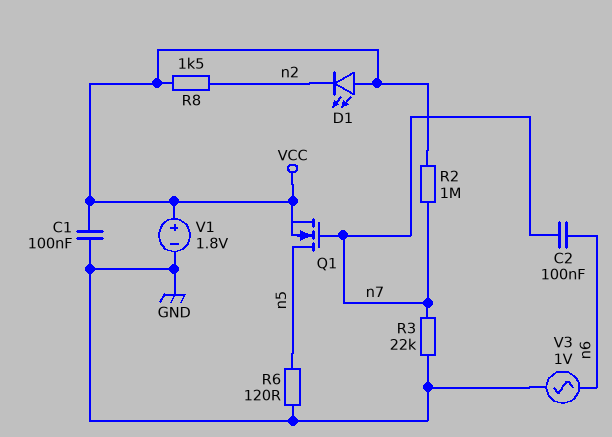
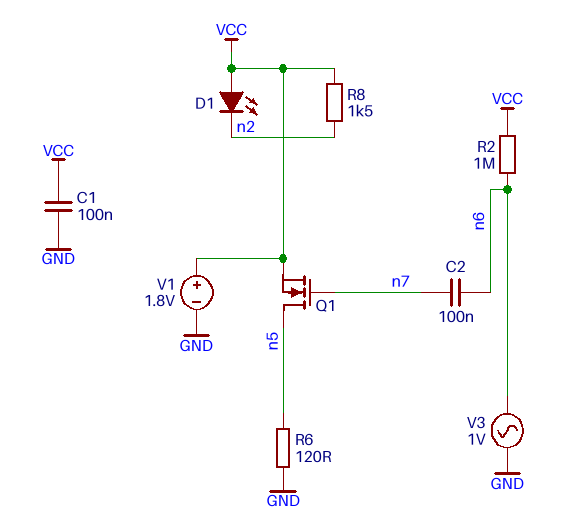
R2: 1M (VCC, n7) -> 1M (VCC, n6)
R3: 22k (GND, n7) -> none

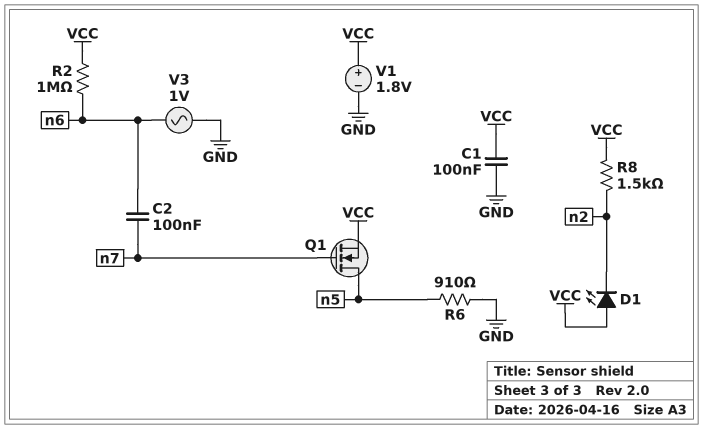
R6: 120 (GND, n5) -> 910 (GND, n5)

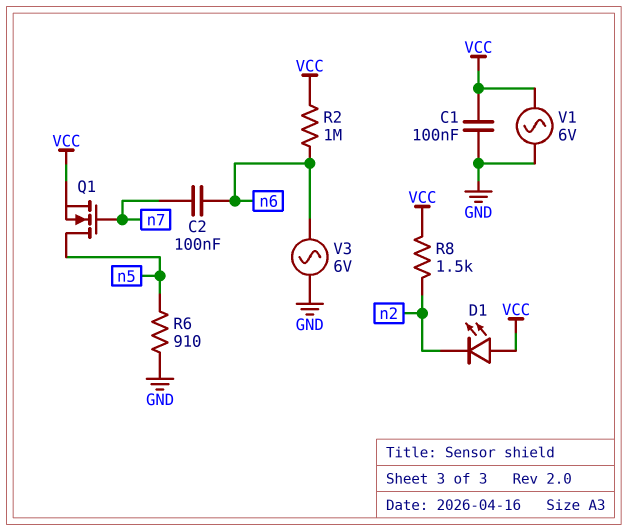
V1: 1.8V (plus VCC, minus GND) -> AC 6V (GND, VCC)
V3: AC 1V (GND, n6) -> AC 6V (GND, n6)

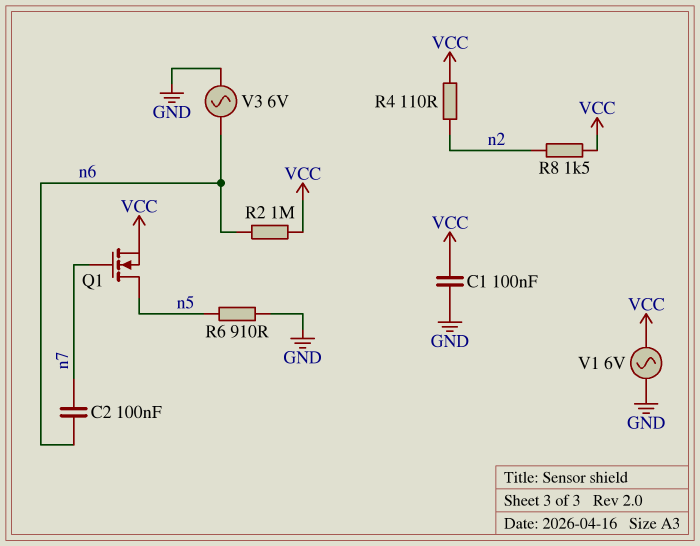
D1: LED (A VCC, K n2) -> none
R4: none -> 110 (VCC, n2)

